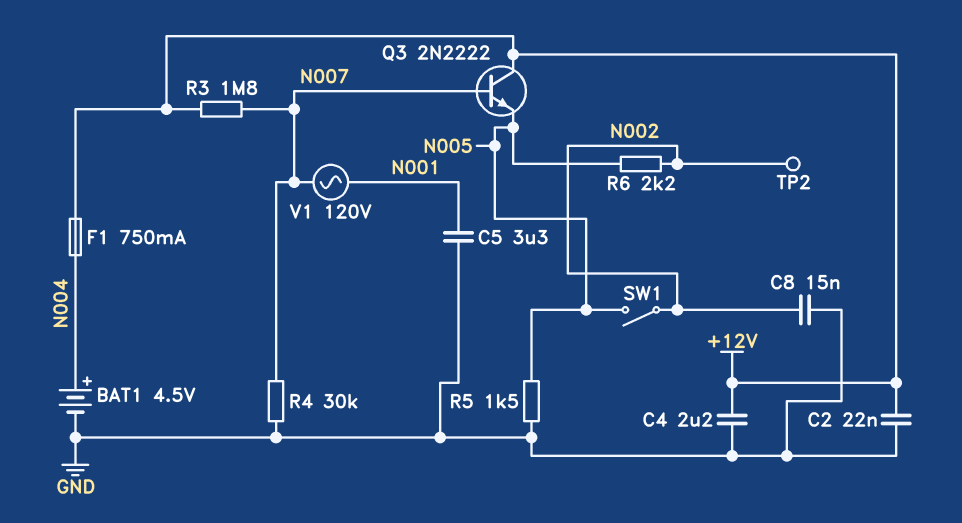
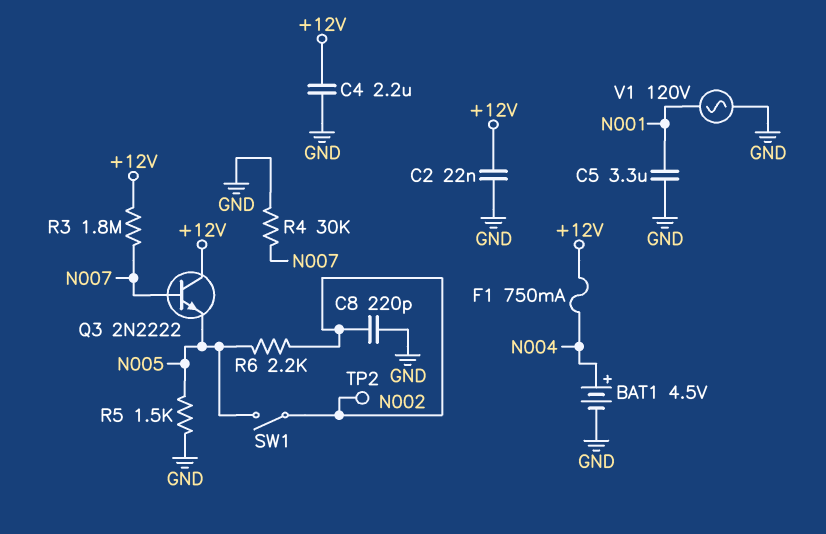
C8: 15nF (GND, N002) -> 220pF (GND, N002)
V1: AC 120V (N001, N007) -> AC 120V (GND, N001)

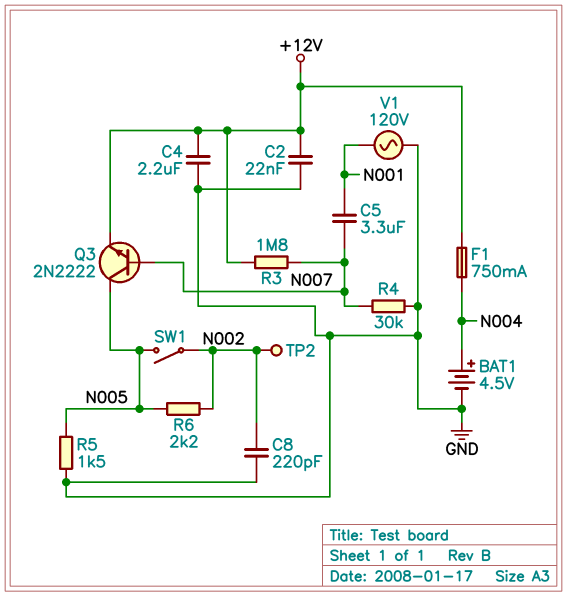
C5: 3.3uF (GND, N001) -> 3.3uF (N001, N007)
Q3: NPN 2N2222 (B N007, C +12V, E N005) -> NPN 2N2222 (B N007, C N005, E +12V)

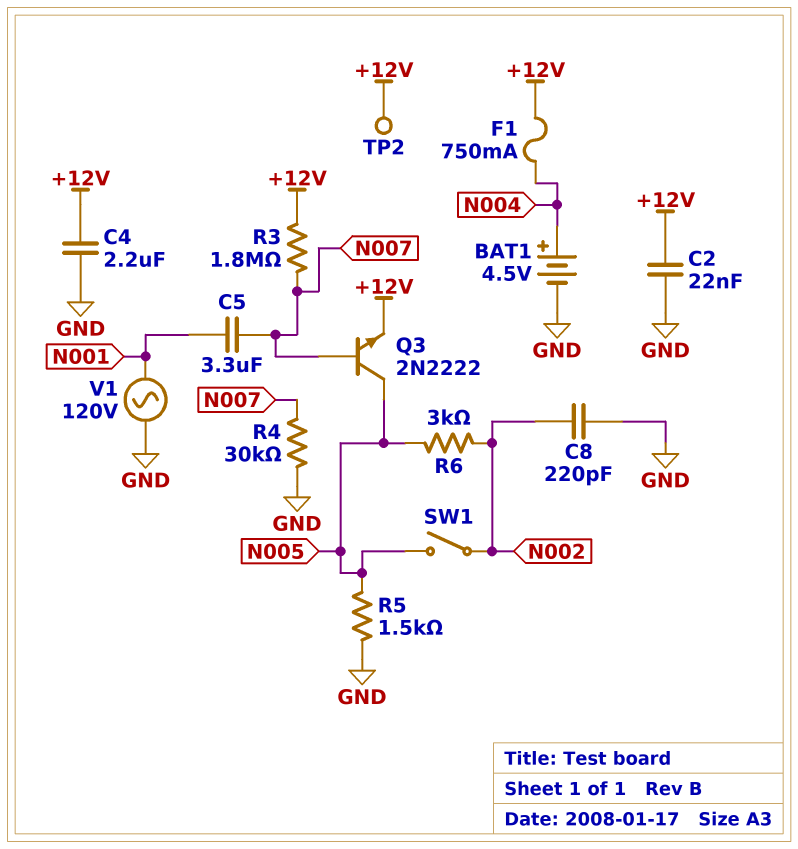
R6: 2.2k (N002, N005) -> 3k (N002, N005)
TP2: test point (N002) -> test point (+12V)

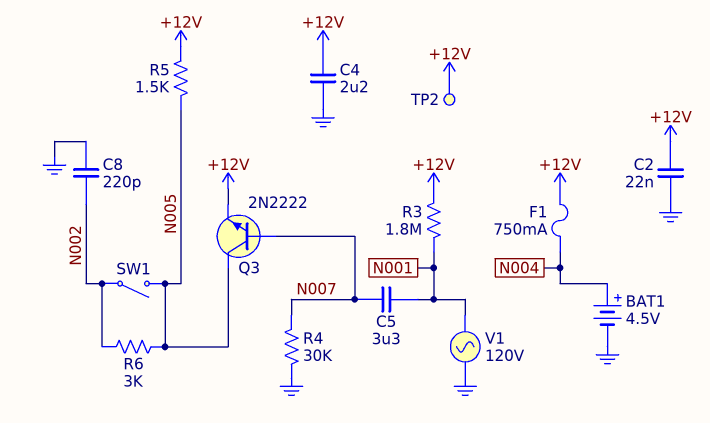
R3: 1.8M (+12V, N007) -> 1.8M (+12V, N001)
R5: 1.5k (GND, N005) -> 1.5k (+12V, N005)

